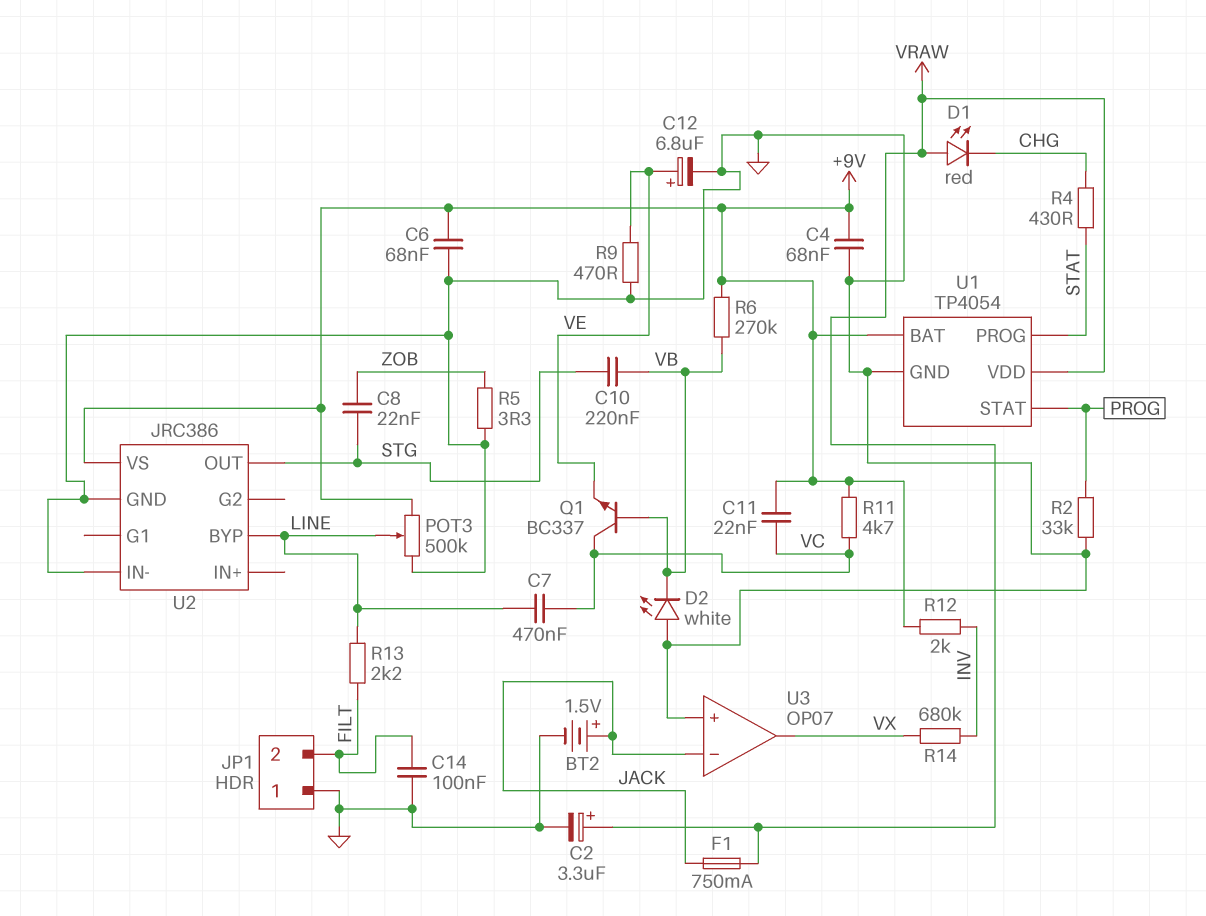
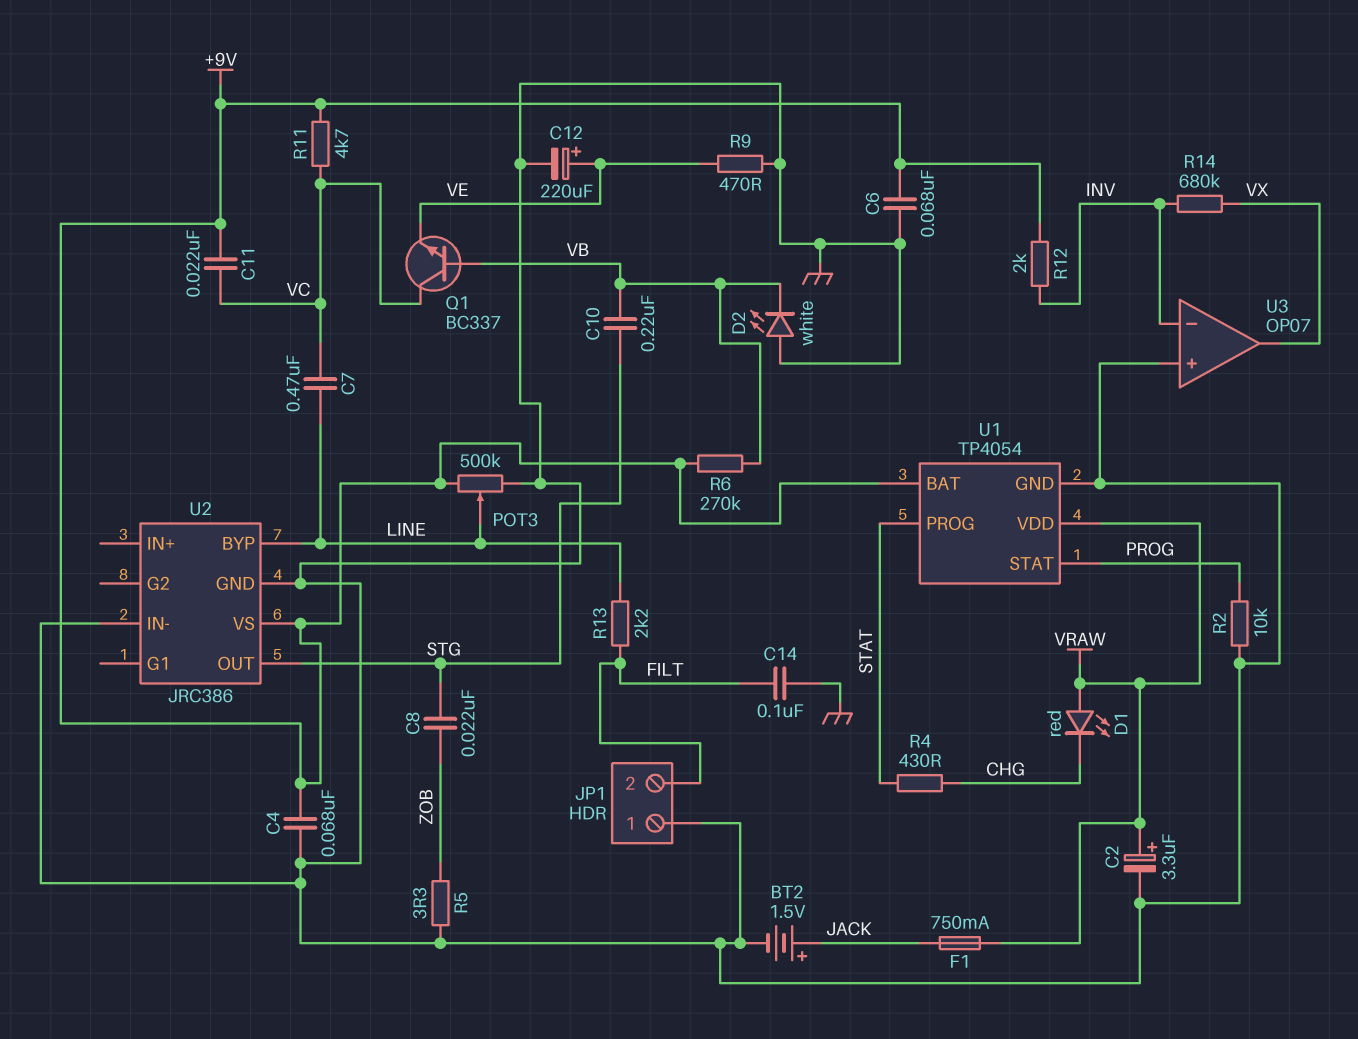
C12: 6.8uF (plus VE, minus GND) -> 220uF (plus VE, minus GND)
R2: 33k (GND, PROG) -> 10k (GND, PROG)
U3 pin in-: JACK -> INV

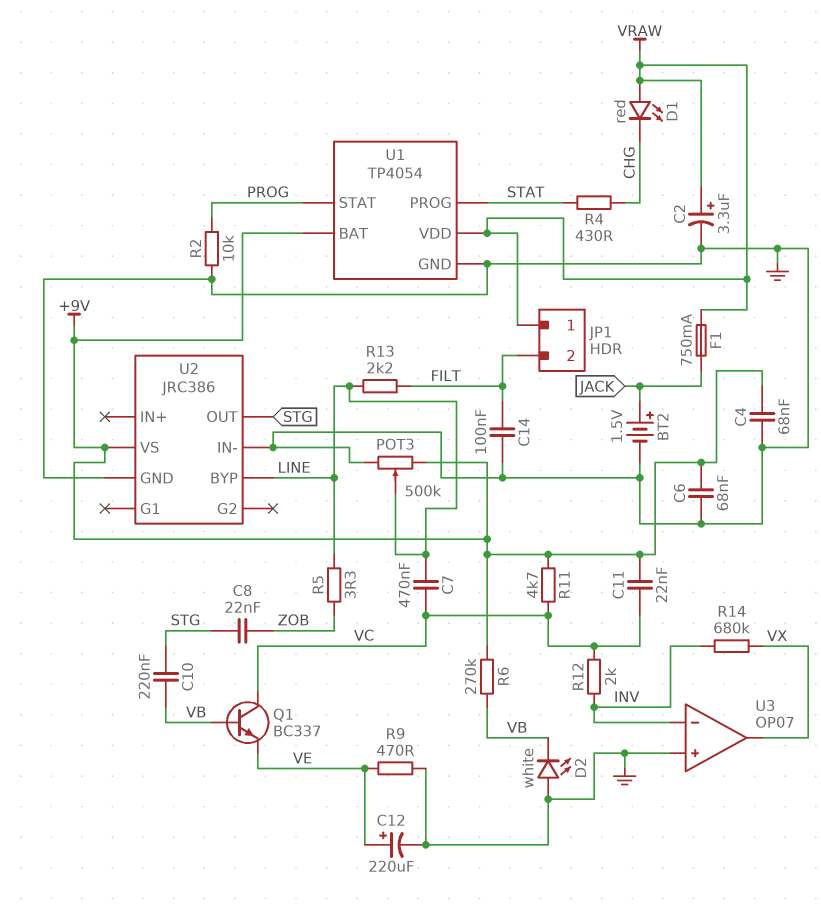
JP1 pin 1: GND -> VRAW
R5: 3.3 (GND, ZOB) -> 3.3 (LINE, ZOB)
R12: 2k (+9V, INV) -> 2k (INV, VC)

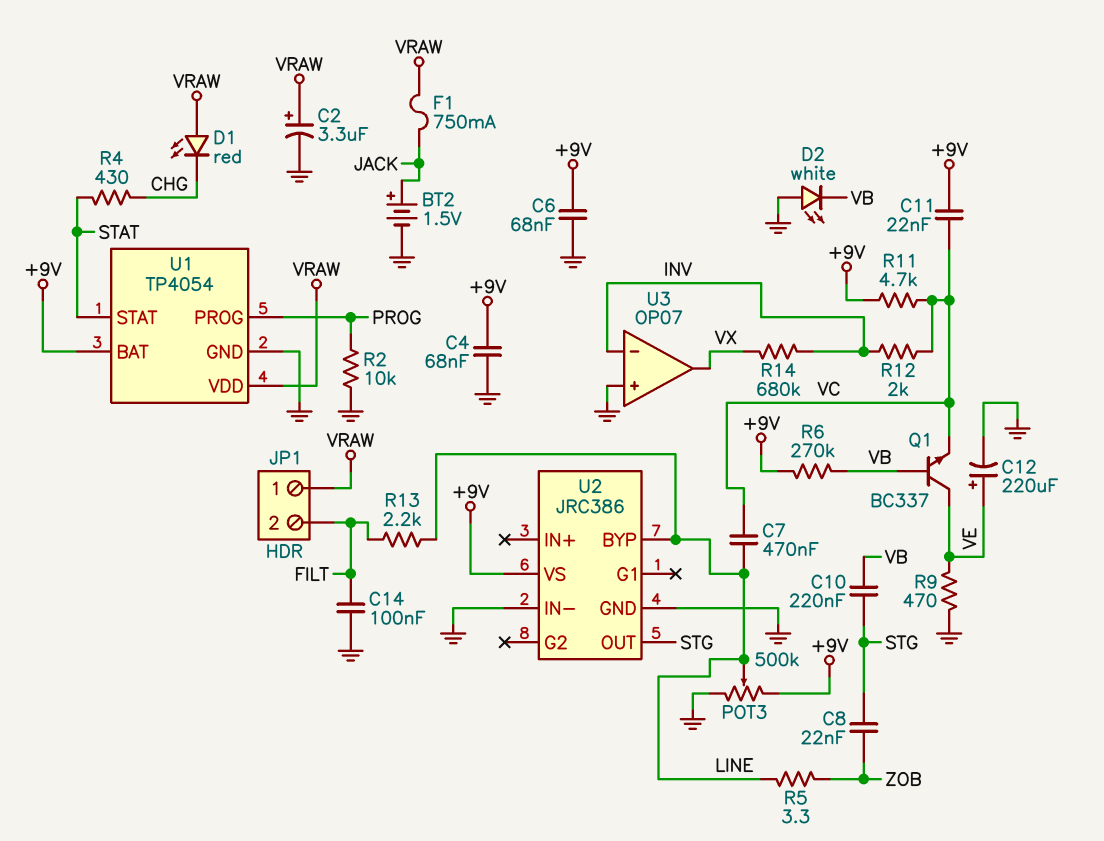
Q1: NPN BC337 (B VB, C VC, E VE) -> NPN BC337 (B VB, C VE, E VC)
U1 pin PROG: STAT -> PROG
U1 pin STAT: PROG -> STAT

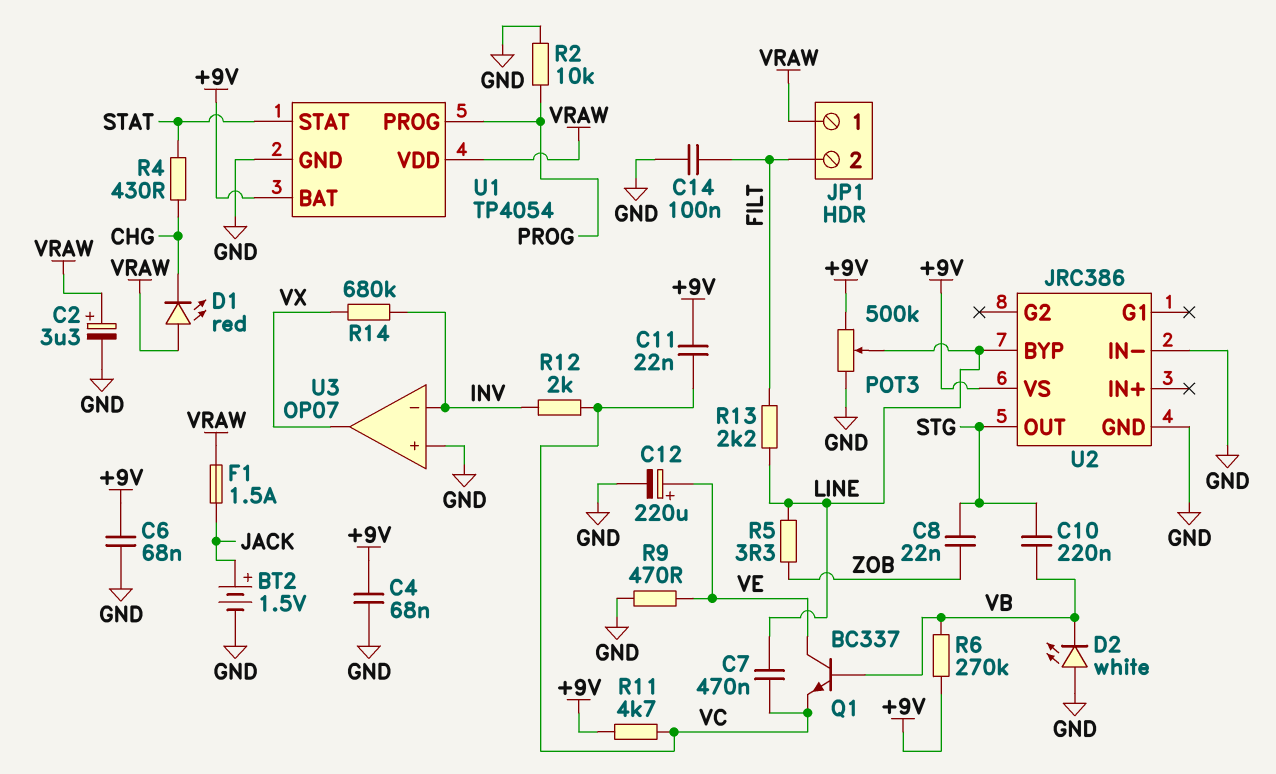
F1: 750mA (JACK, VRAW) -> 1.5A (JACK, VRAW)

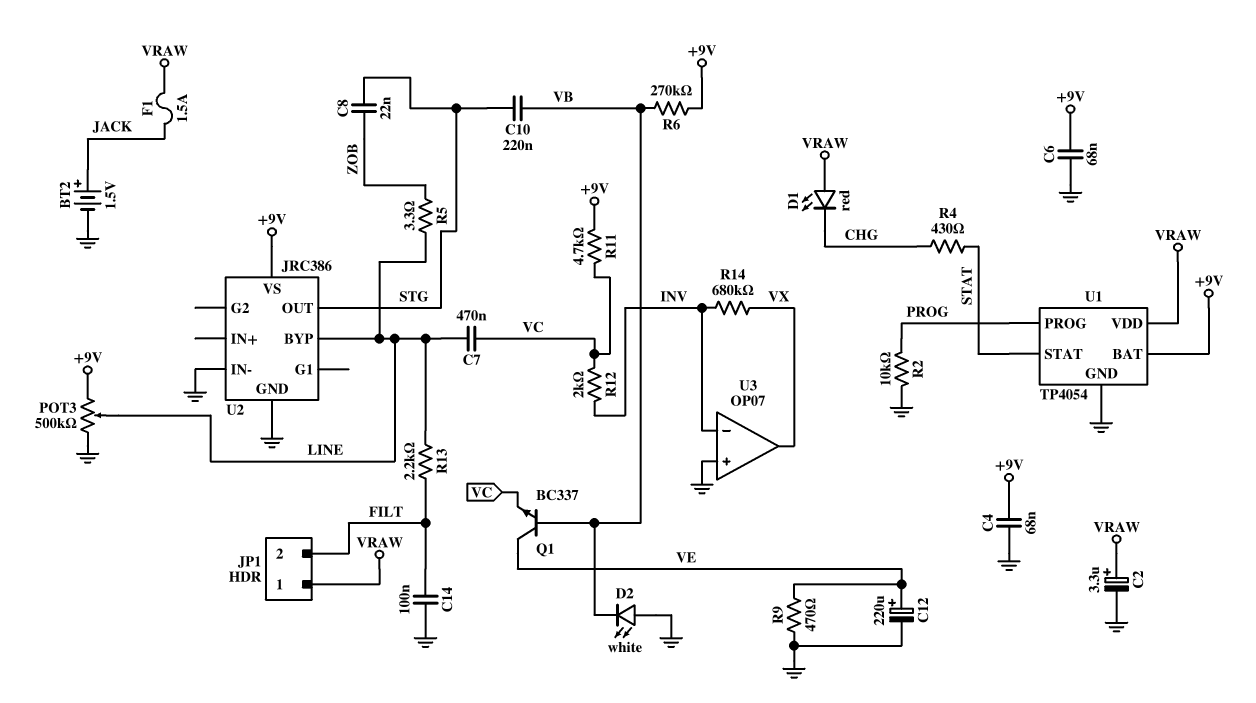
C11: 22nF (+9V, VC) -> none

